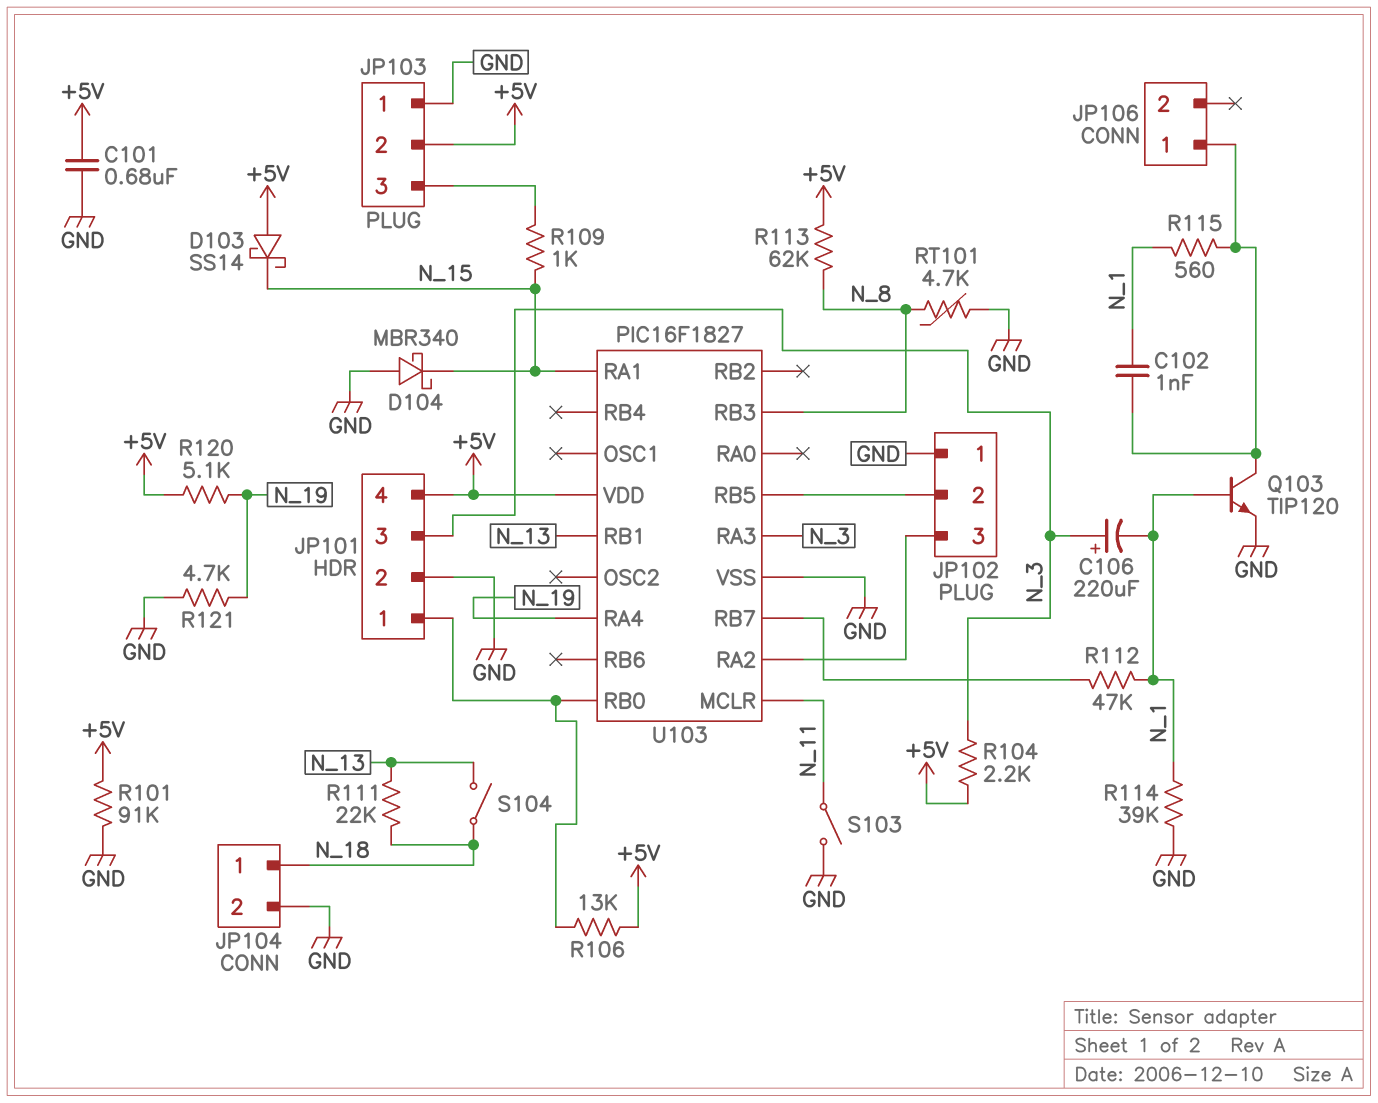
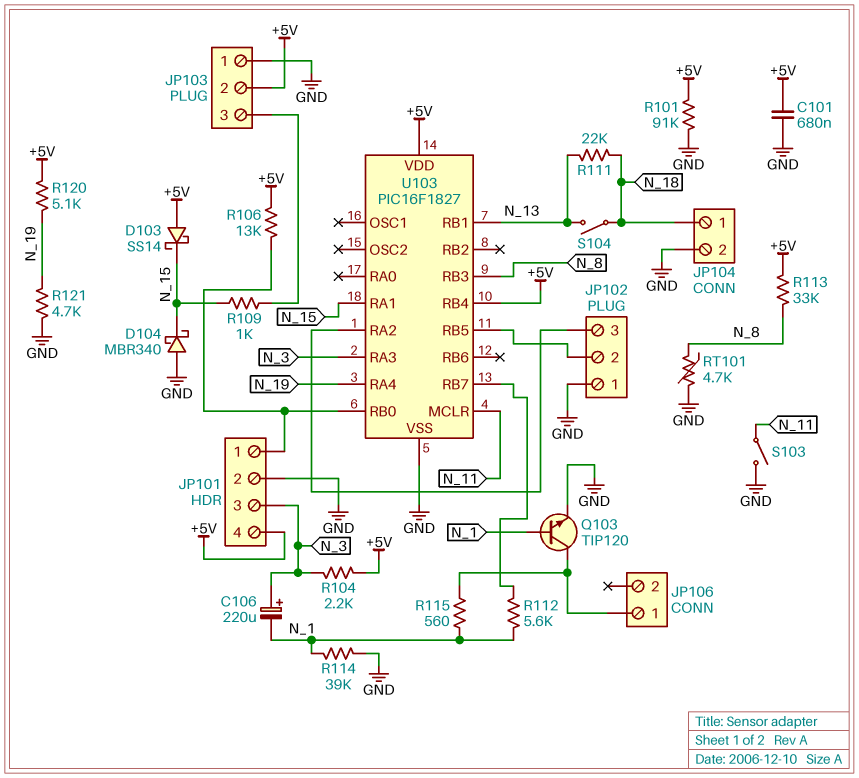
C102: 1nF (JP106/1, N_1) -> none
R112: 47k (N_1, U103/RB7) -> 5.6k (N_1, U103/RB7)
R113: 62k (+5V, N_8) -> 33k (+5V, N_8)
U103 pin RB4: none -> +5V

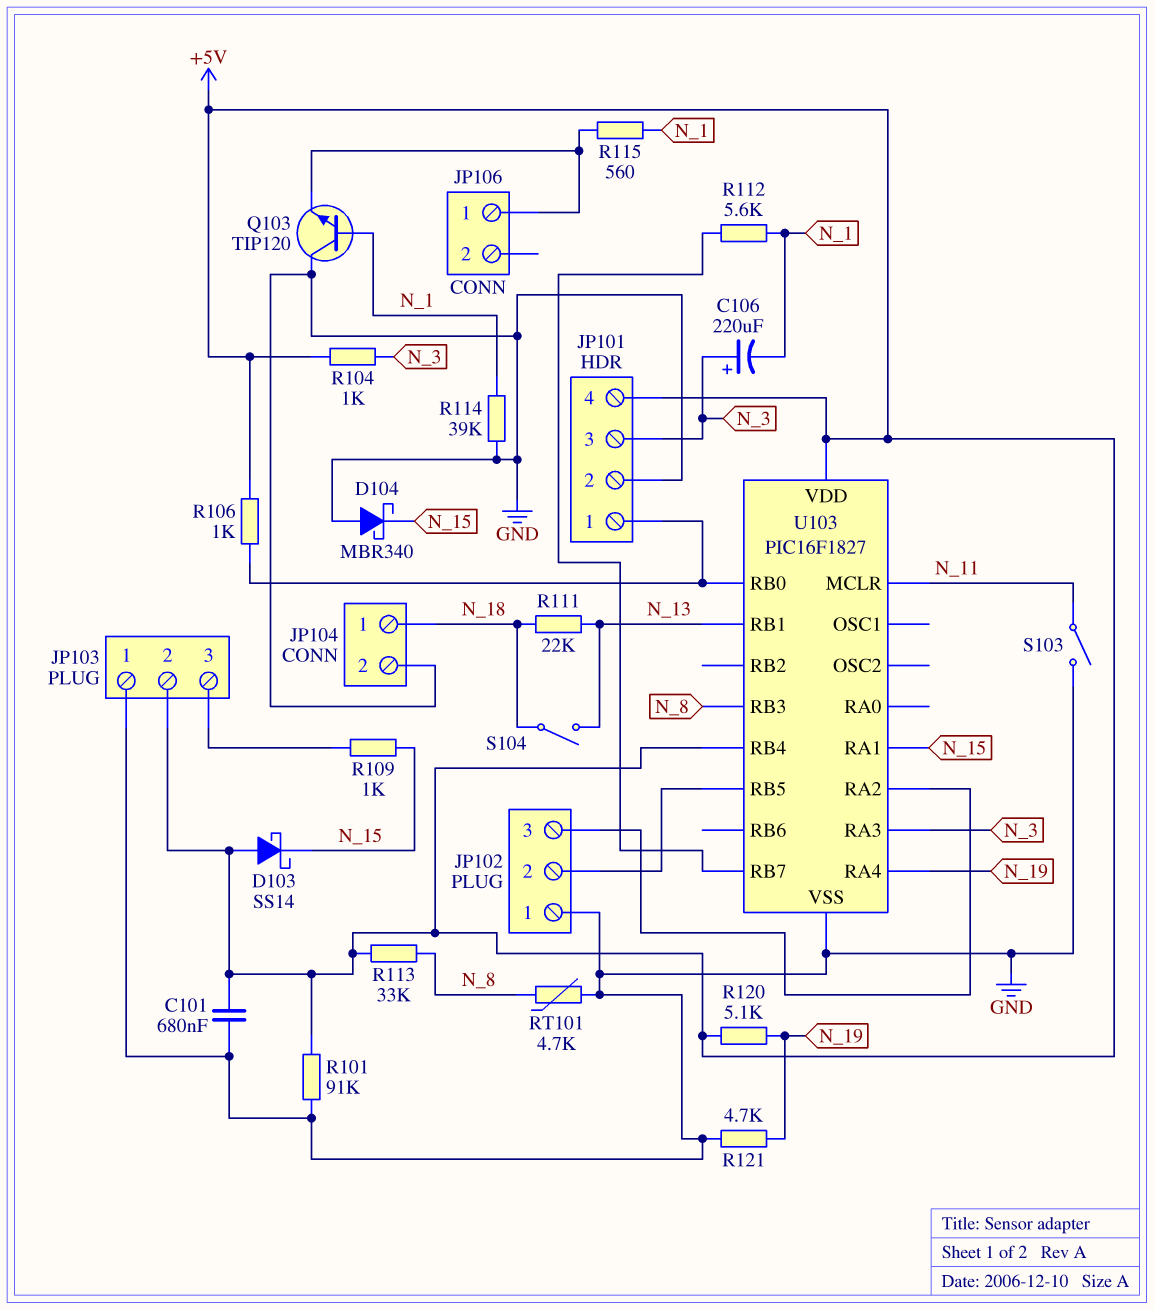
Q103: NPN TIP120 (B N_1, C JP106/1, E GND) -> NPN TIP120 (B N_1, C GND, E JP106/1)
R104: 2.2k (+5V, N_3) -> 1k (+5V, N_3)
R106: 13k (+5V, JP101/1) -> 1k (+5V, JP101/1)

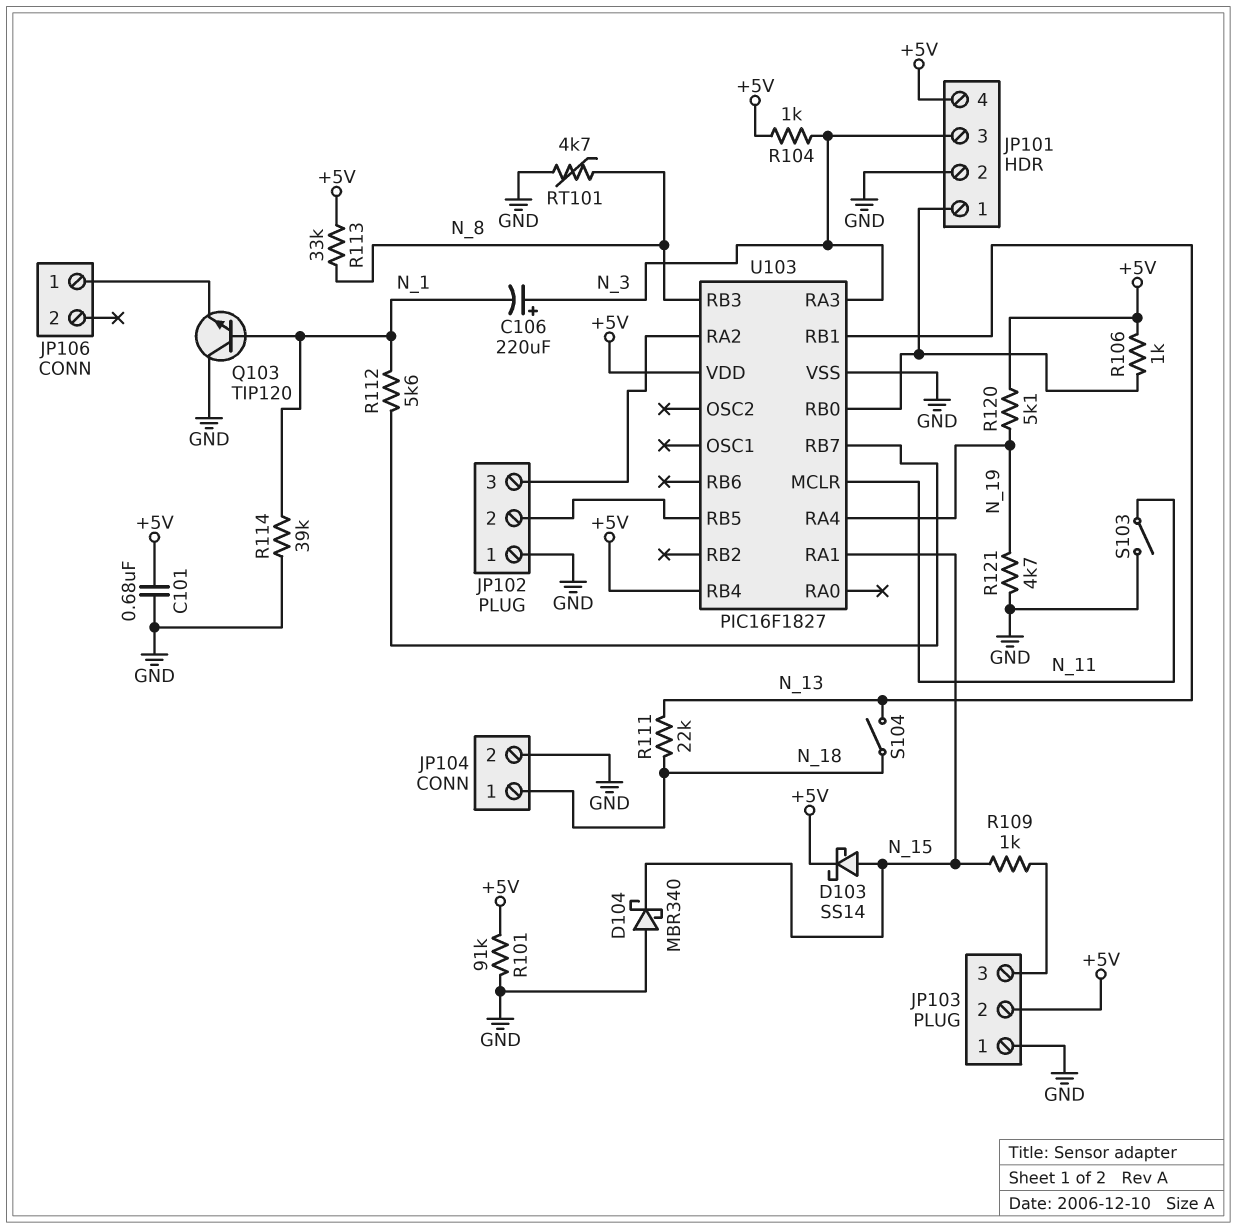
D103: schottky SS14 (A +5V, K N_15) -> schottky SS14 (A N_15, K +5V)
R115: 560 (JP106/1, N_1) -> none

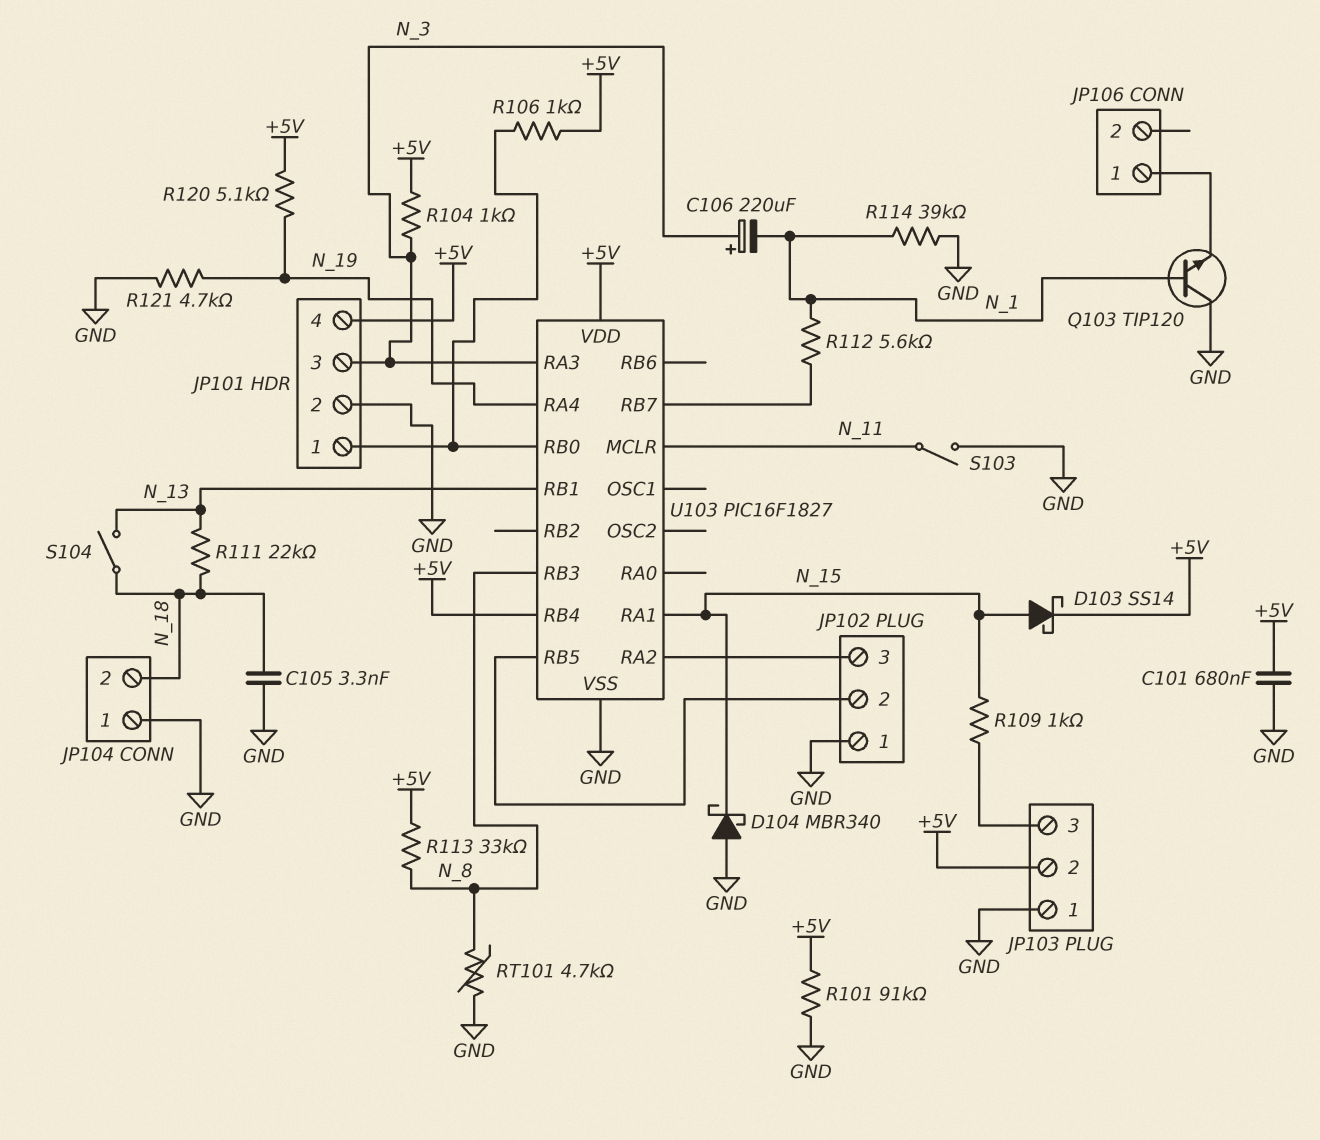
C105: none -> 3.3nF (GND, N_18)
JP104 pin 1: N_18 -> GND
JP104 pin 2: GND -> N_18

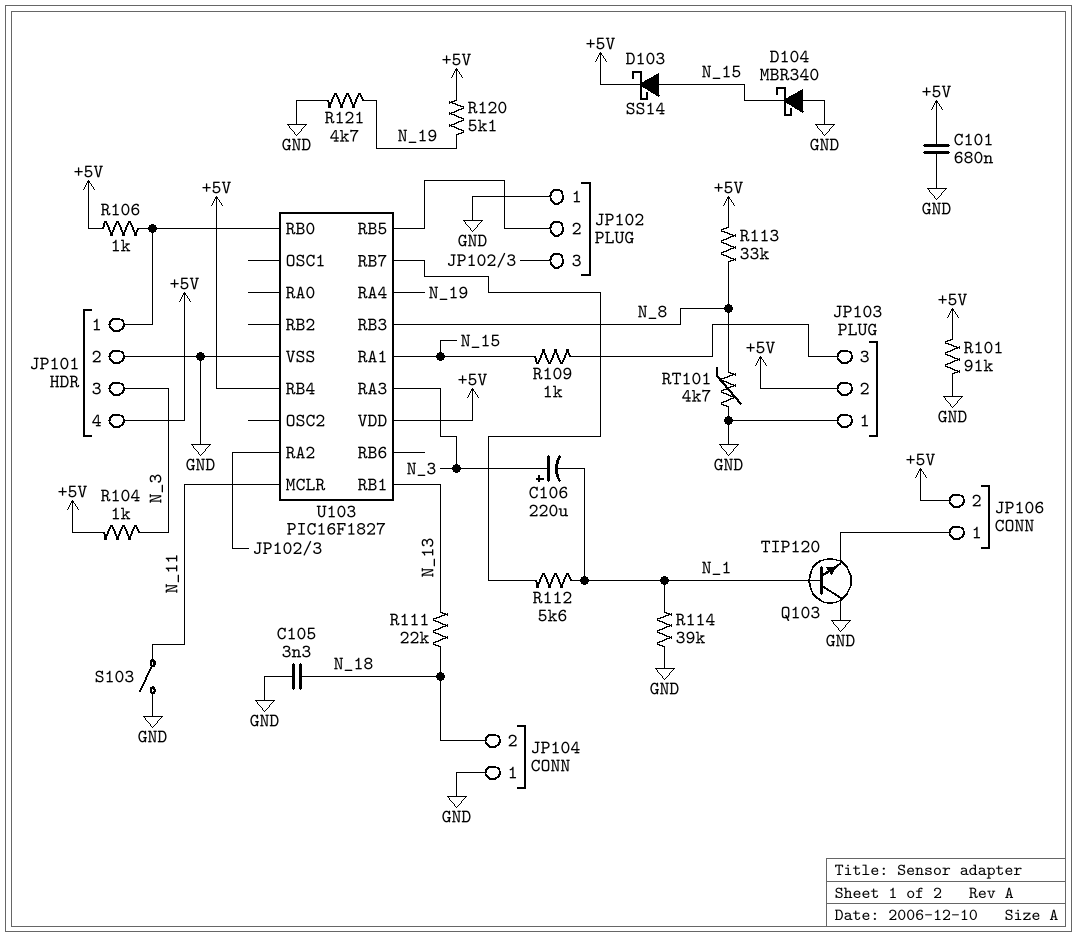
JP106 pin 2: none -> +5V
S104: switch (N_13, N_18) -> none

